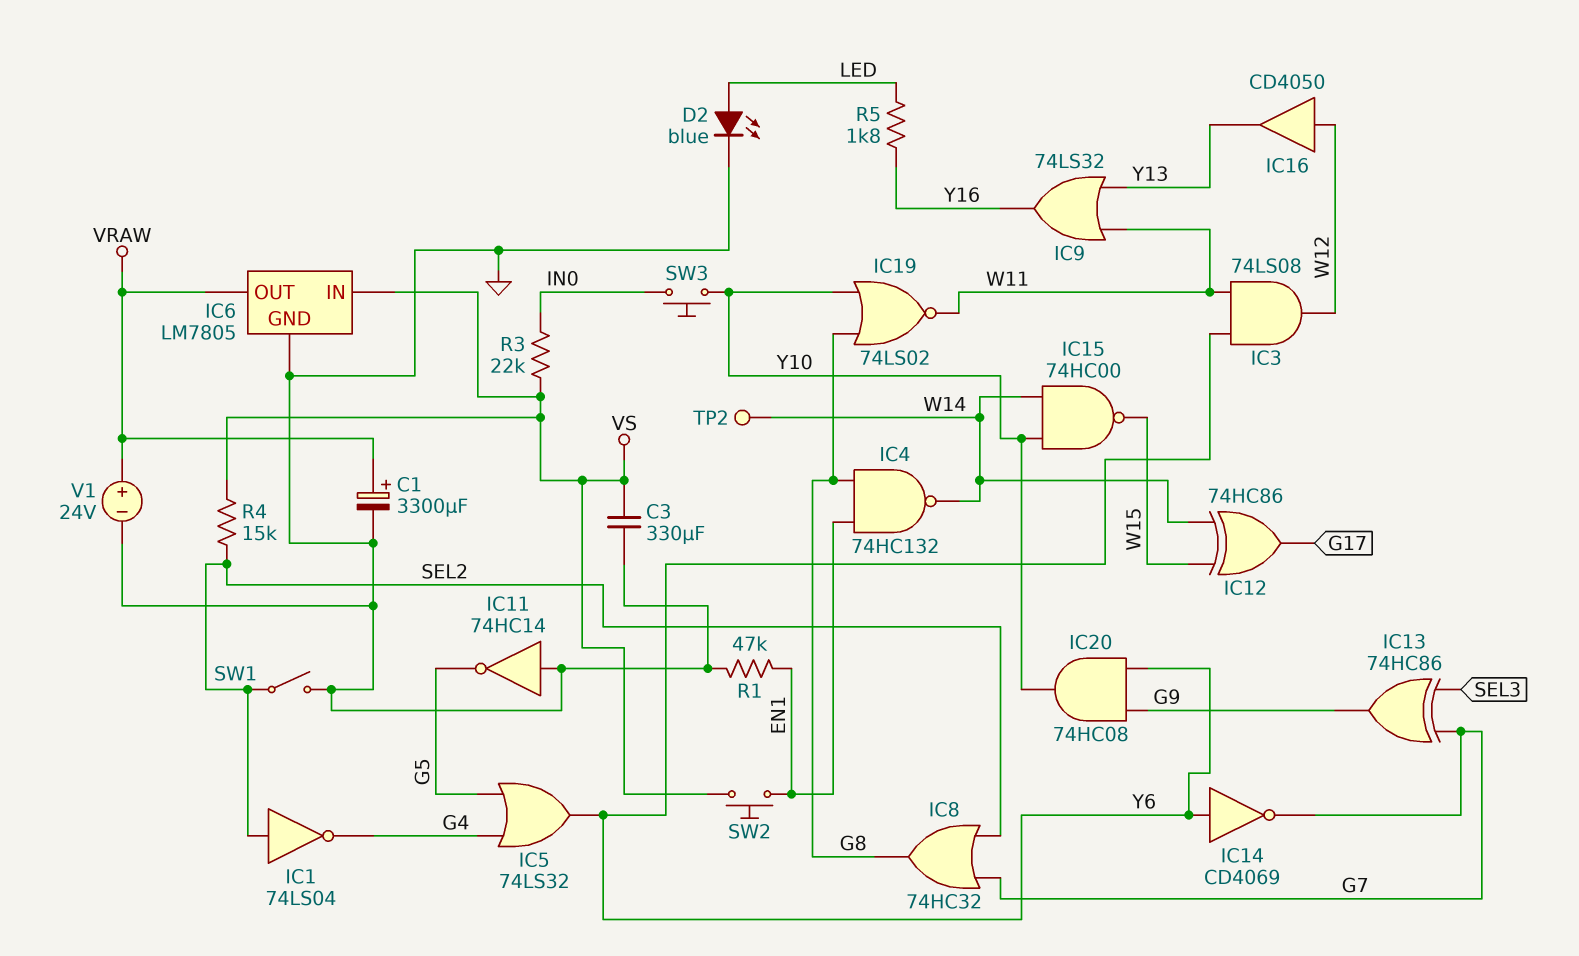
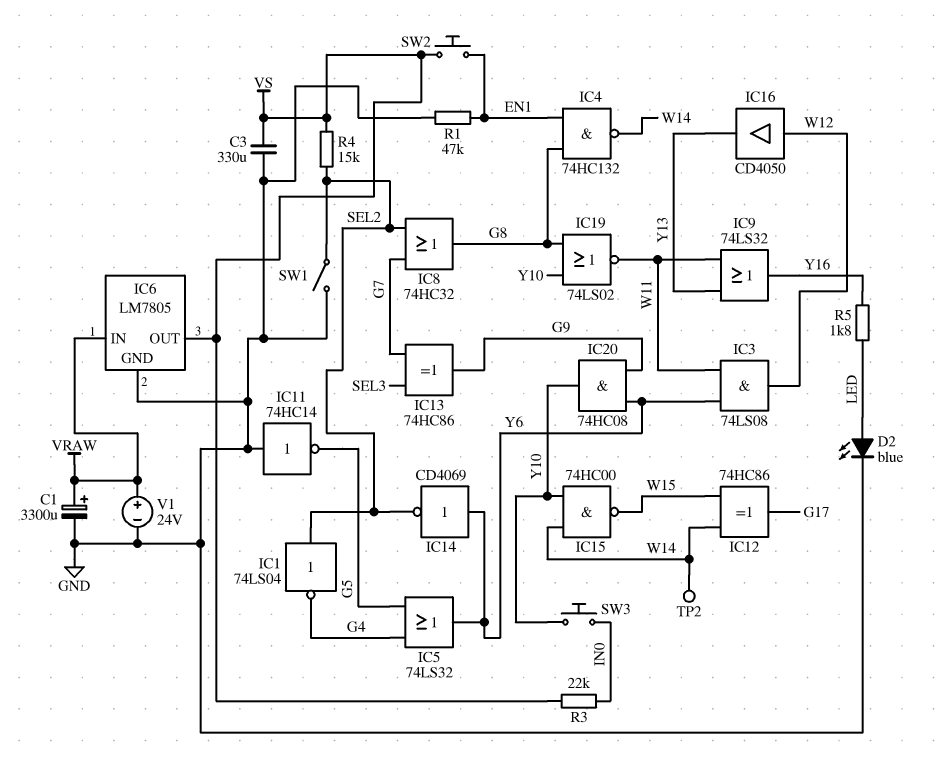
IC6 pin IN: VS -> VRAW
IC6 pin OUT: VRAW -> VS
IC14: NOT CD4069 (in Y6, out G7) -> NOT CD4069 (in Y6, out SEL2)

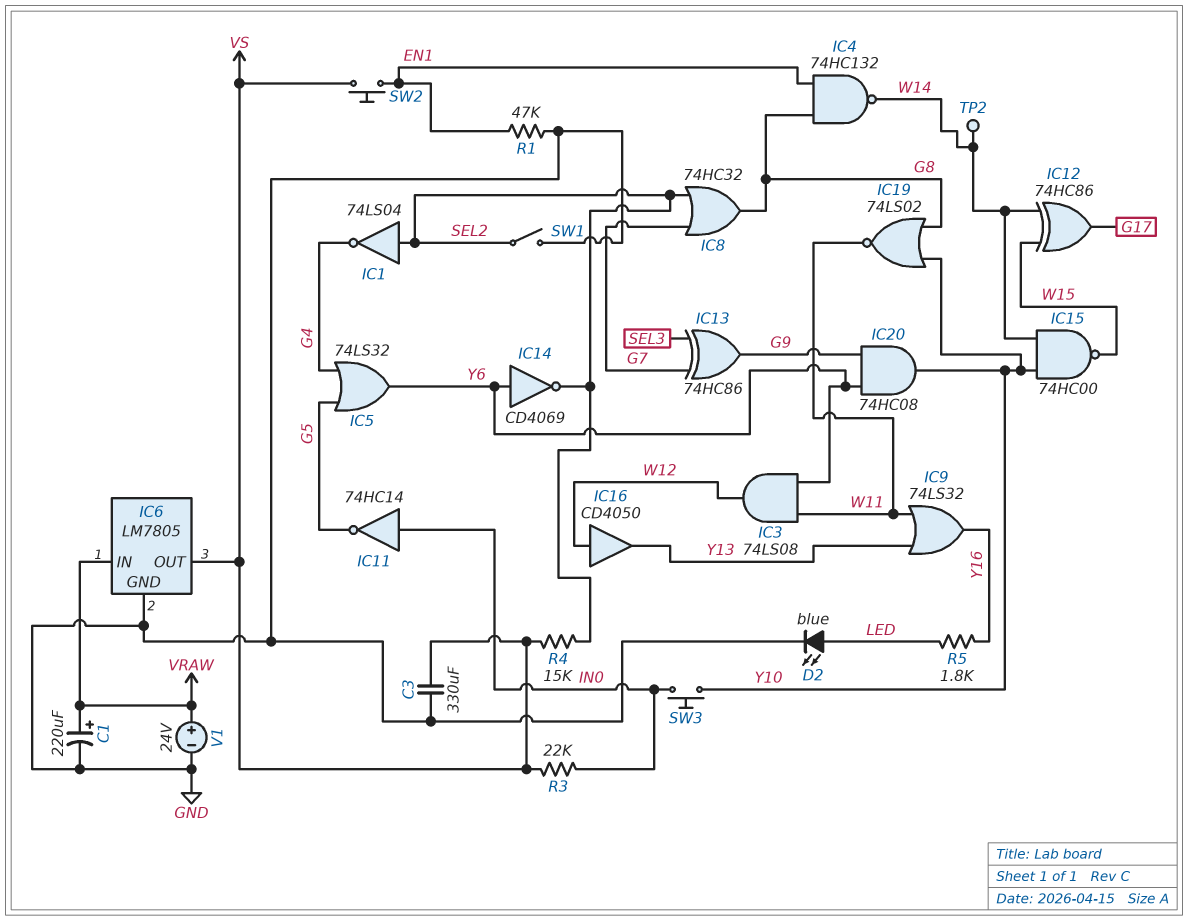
C1: 3300uF (plus VRAW, minus GND) -> 220uF (plus VRAW, minus GND)
IC11: NOT 74HC14 (in GND, out G5) -> NOT 74HC14 (in IN0, out G5)

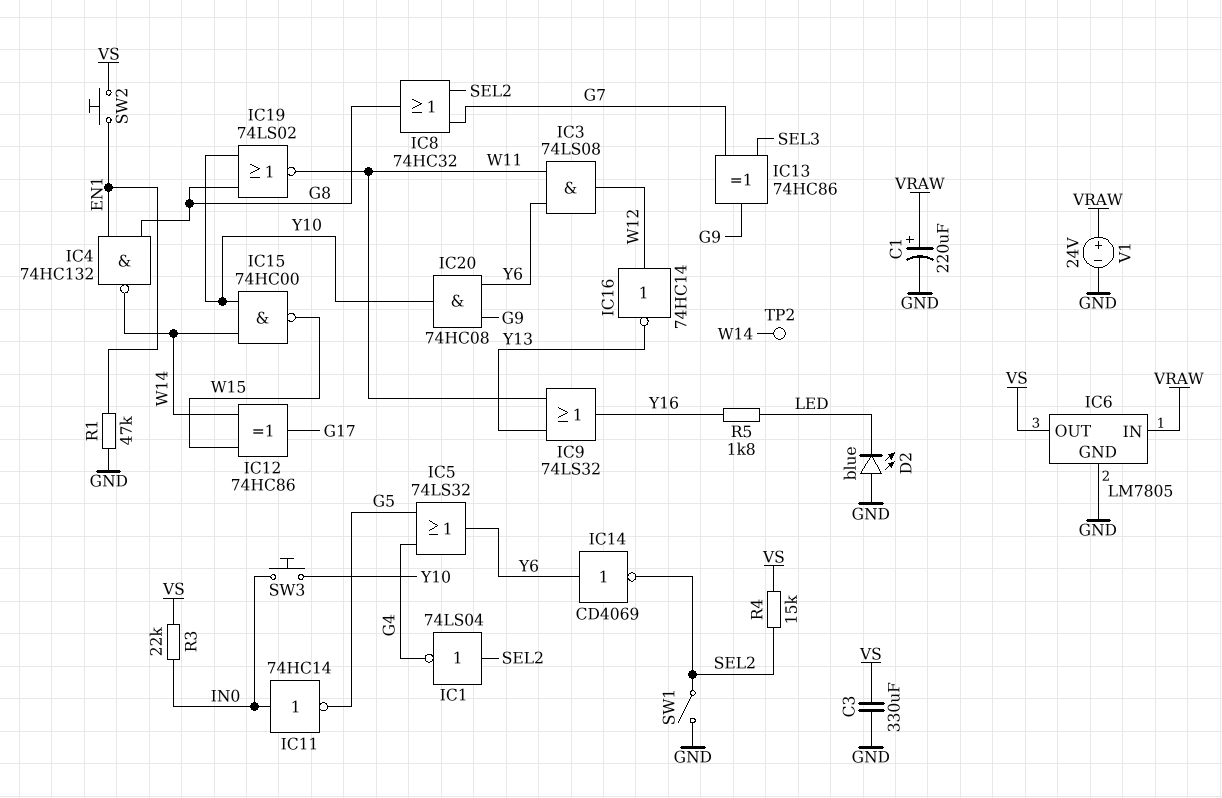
D2: LED blue (A LED, K GND) -> LED blue (A GND, K LED)
IC16: buffer CD4050 (in W12, out Y13) -> NOT 74HC14 (in W12, out Y13)

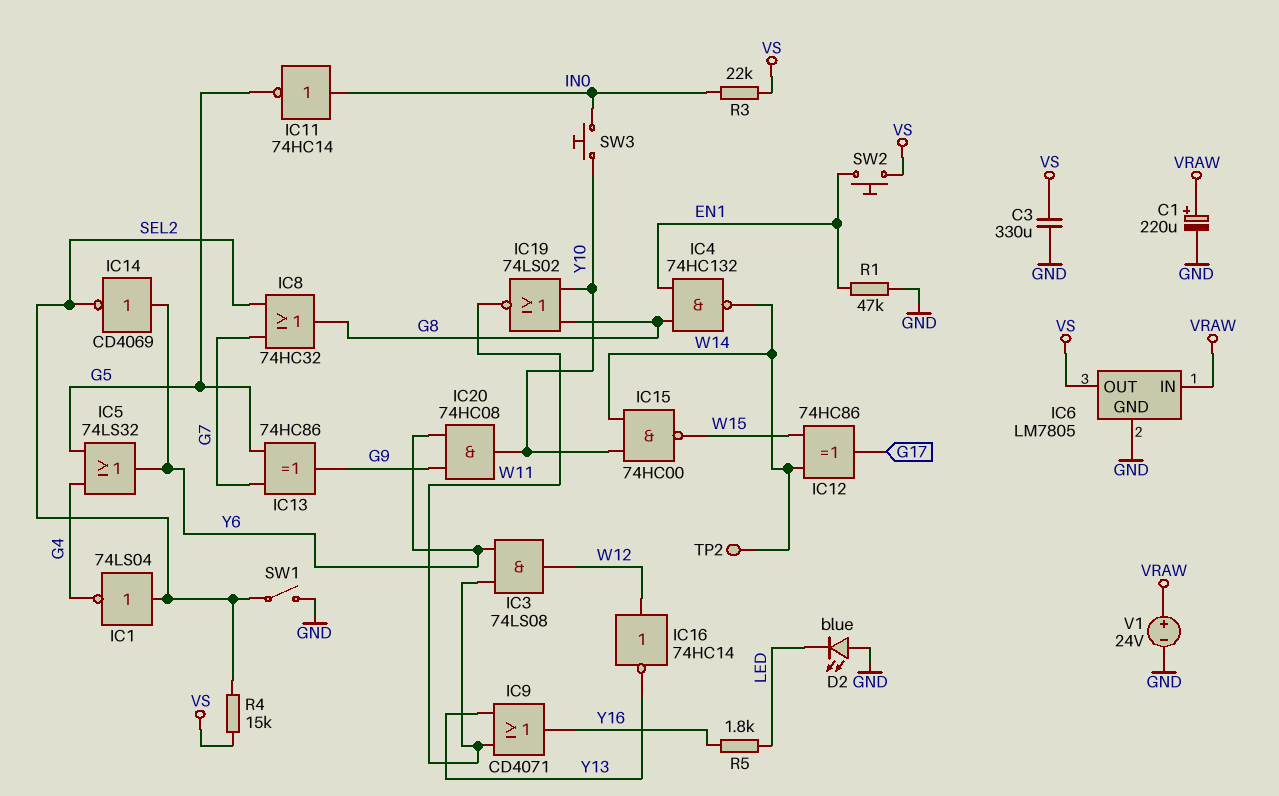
IC9: OR 74LS32 (in W11, in Y13, out Y16) -> OR CD4071 (in W11, in Y13, out Y16)
IC13: XOR 74HC86 (in G7, in SEL3, out G9) -> XOR 74HC86 (in G5, in G7, out G9)

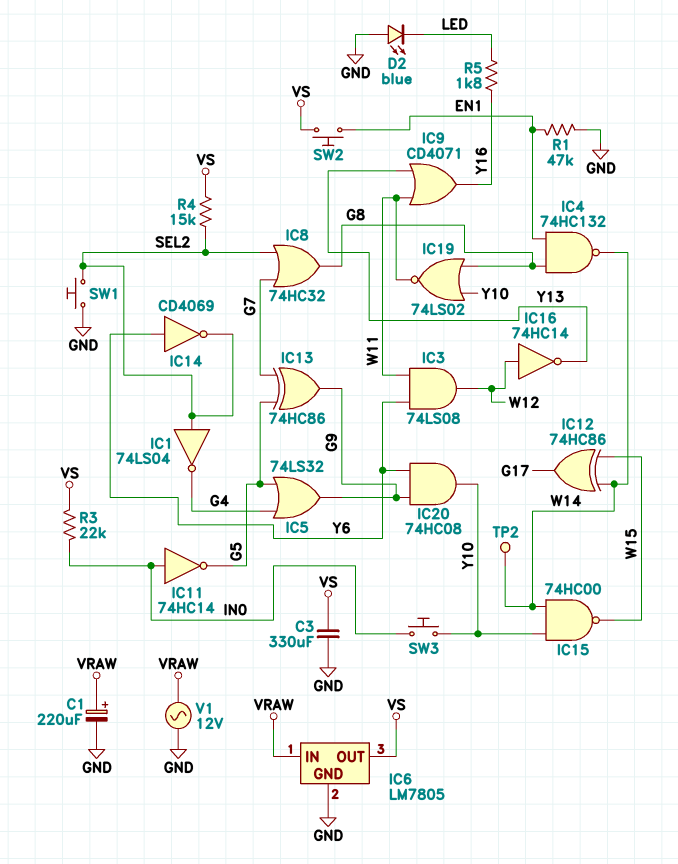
IC5: OR 74LS32 (in G4, in G5, out Y6) -> OR 74LS32 (in G4, in G5, out G9)
SW1: switch (GND, SEL2) -> button (GND, SEL2)
V1: 24V (plus VRAW, minus GND) -> AC 12V (GND, VRAW)

